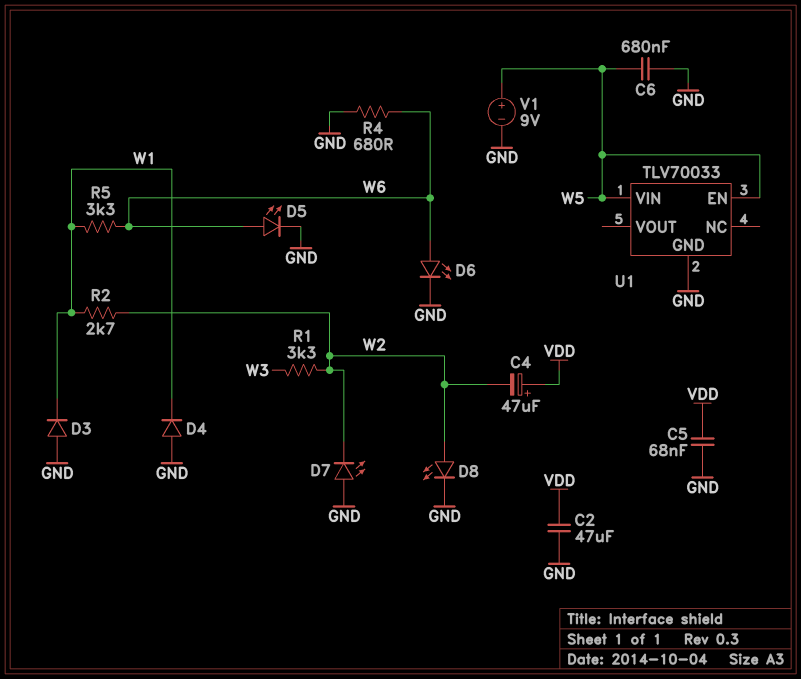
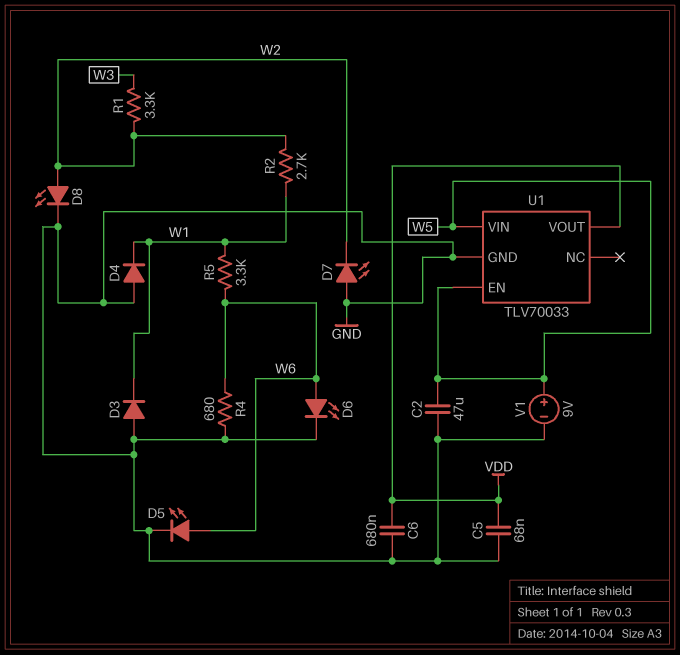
C2: 47uF (GND, VDD) -> 47uF (GND, W5)
C4: 47uF (plus VDD, minus W2) -> none
C6: 680nF (GND, W5) -> 680nF (GND, VDD)
U1 pin VOUT: none -> VDD

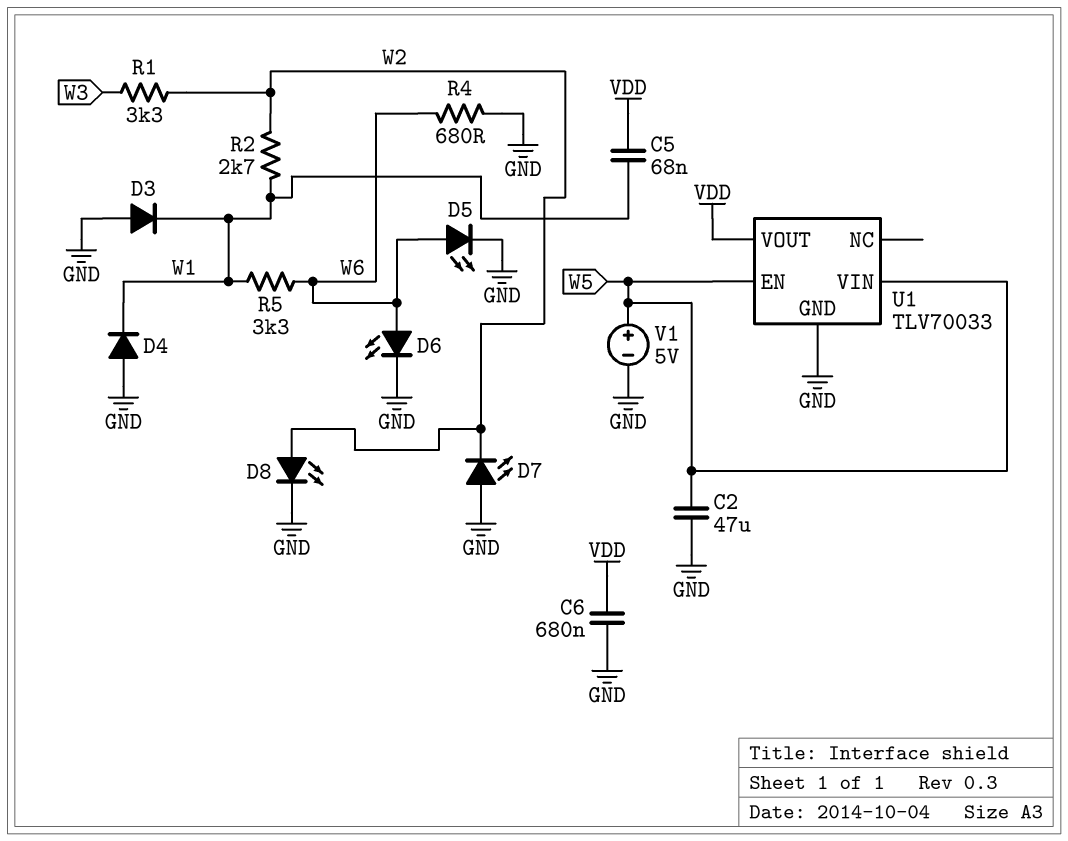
C5: 68nF (GND, VDD) -> 68nF (VDD, W1)
V1: 9V (plus W5, minus GND) -> 5V (plus W5, minus GND)

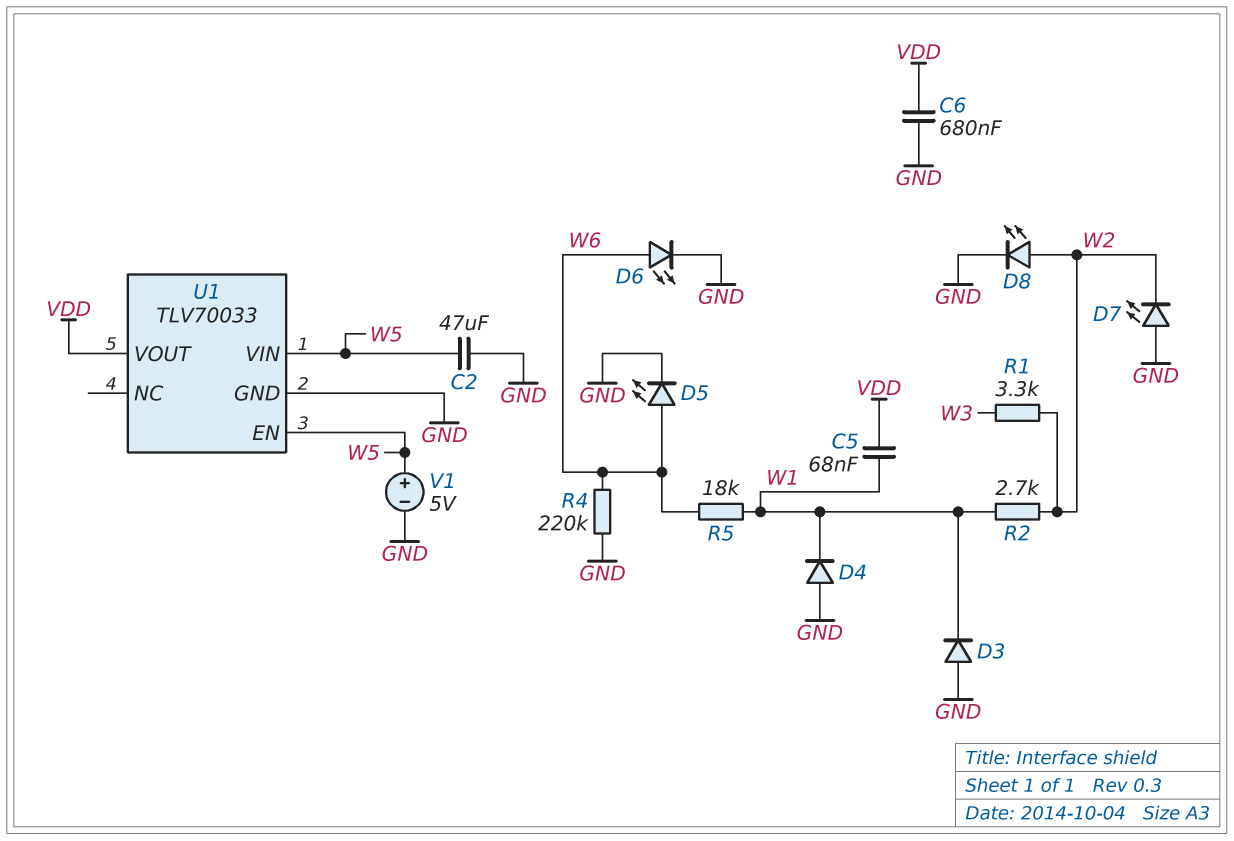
R4: 680 (GND, W6) -> 220k (GND, W6)
R5: 3.3k (W1, W6) -> 18k (W1, W6)

